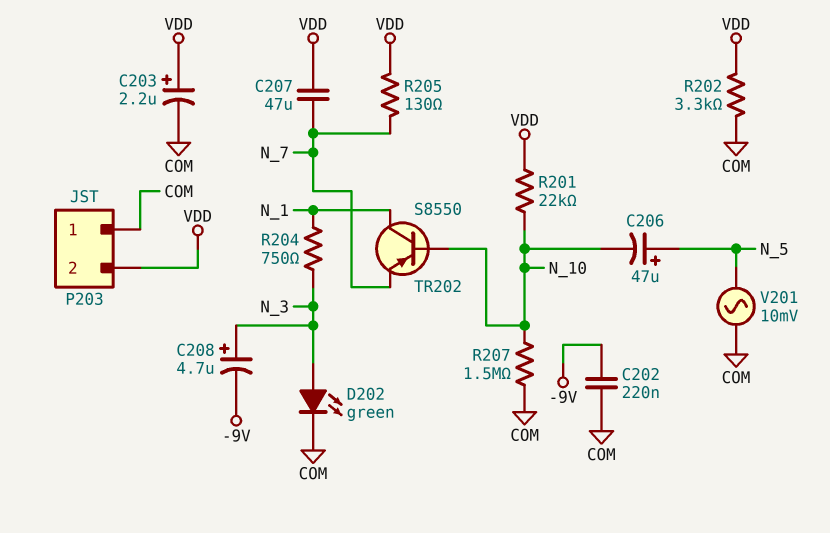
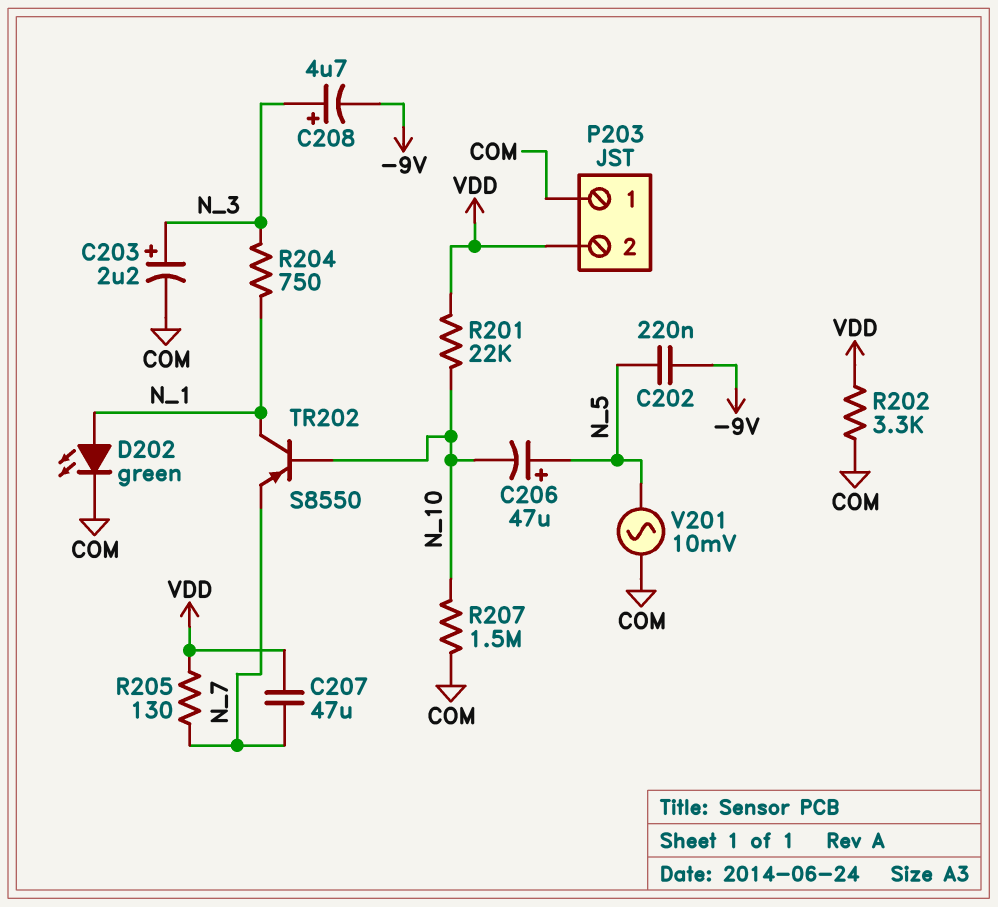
C202: 220nF (-9V, COM) -> 220nF (-9V, N_5)
C203: 2.2uF (plus VDD, minus COM) -> 2.2uF (plus N_3, minus COM)
D202: LED green (A N_3, K COM) -> LED green (A N_1, K COM)

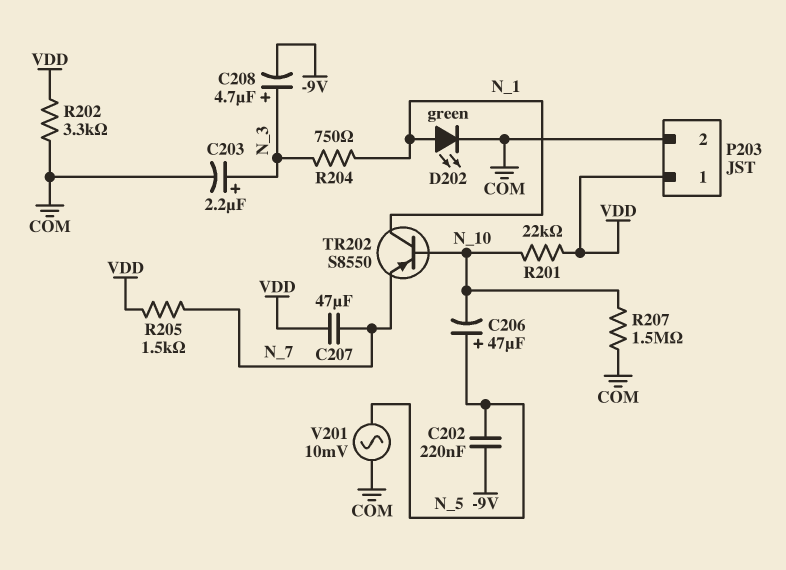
P203 pin 1: COM -> VDD
P203 pin 2: VDD -> COM
R205: 130 (N_7, VDD) -> 1.5k (N_7, VDD)

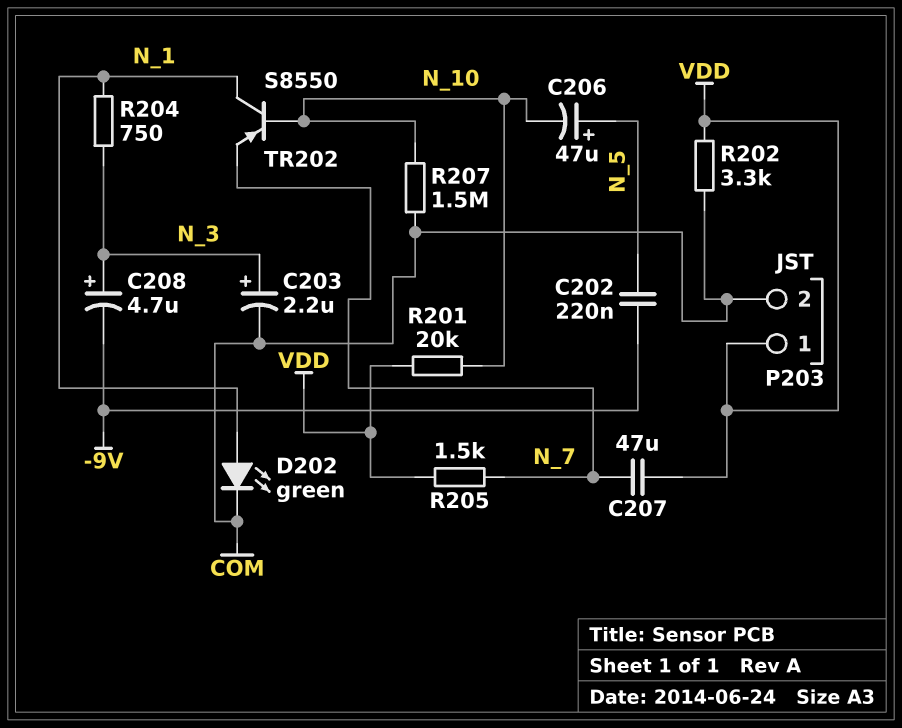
R201: 22k (N_10, VDD) -> 20k (N_10, VDD)
V201: AC 10mV (COM, N_5) -> none

